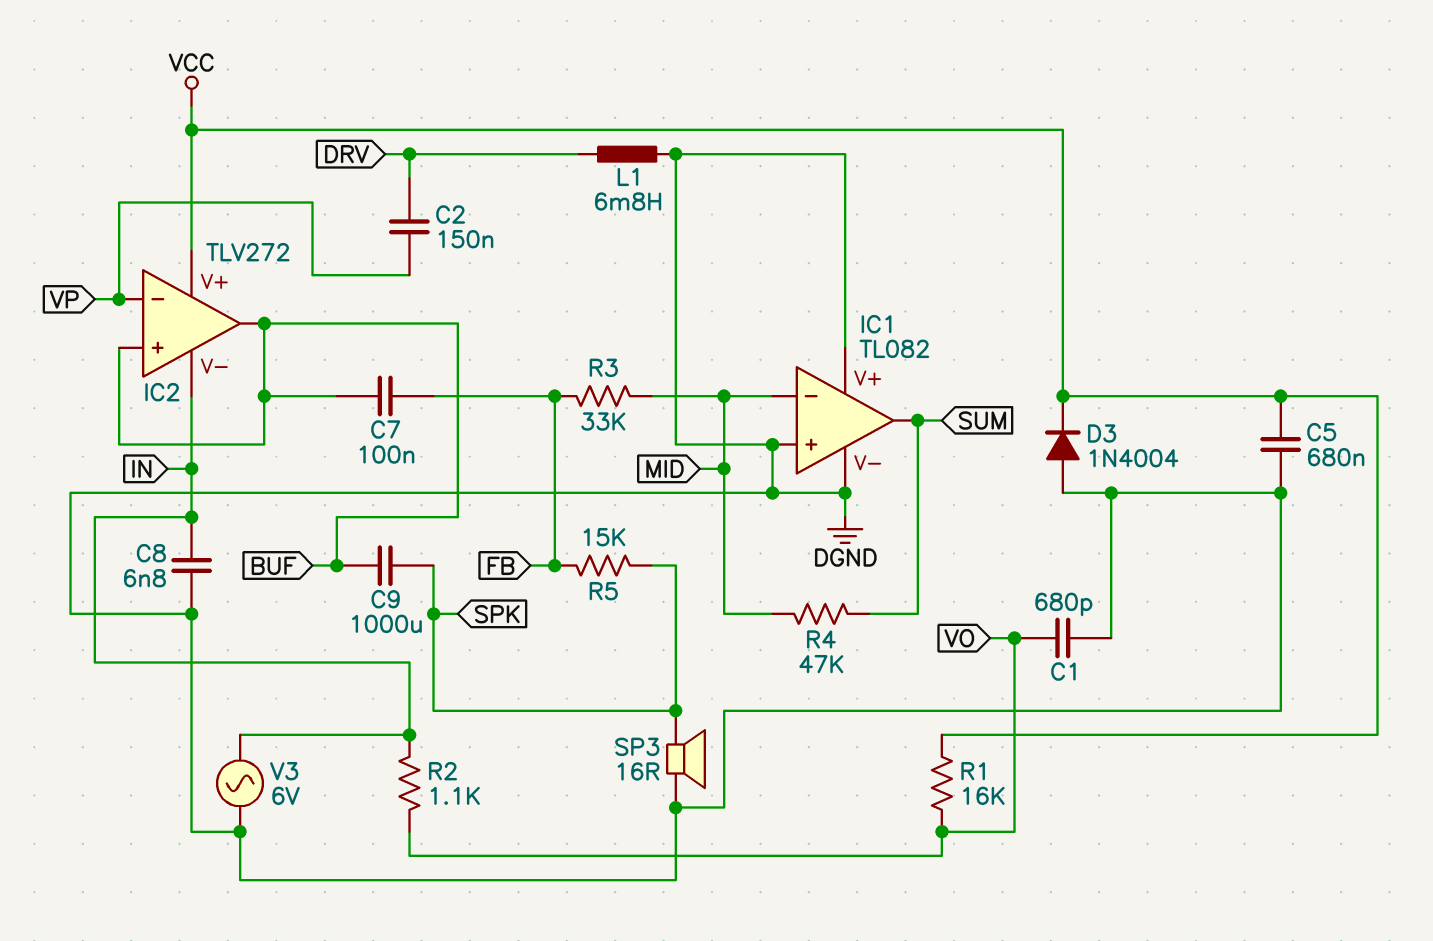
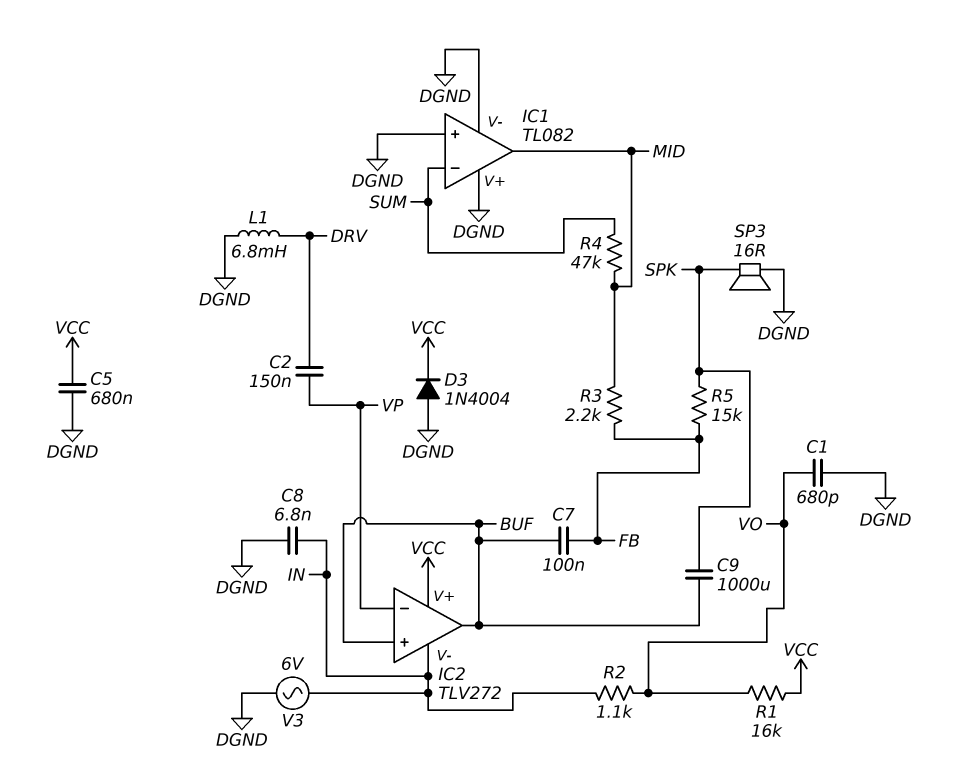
IC1 pin in-: MID -> SUM
IC1 pin out: SUM -> MID
R3: 33k (FB, MID) -> 2.2k (FB, MID)

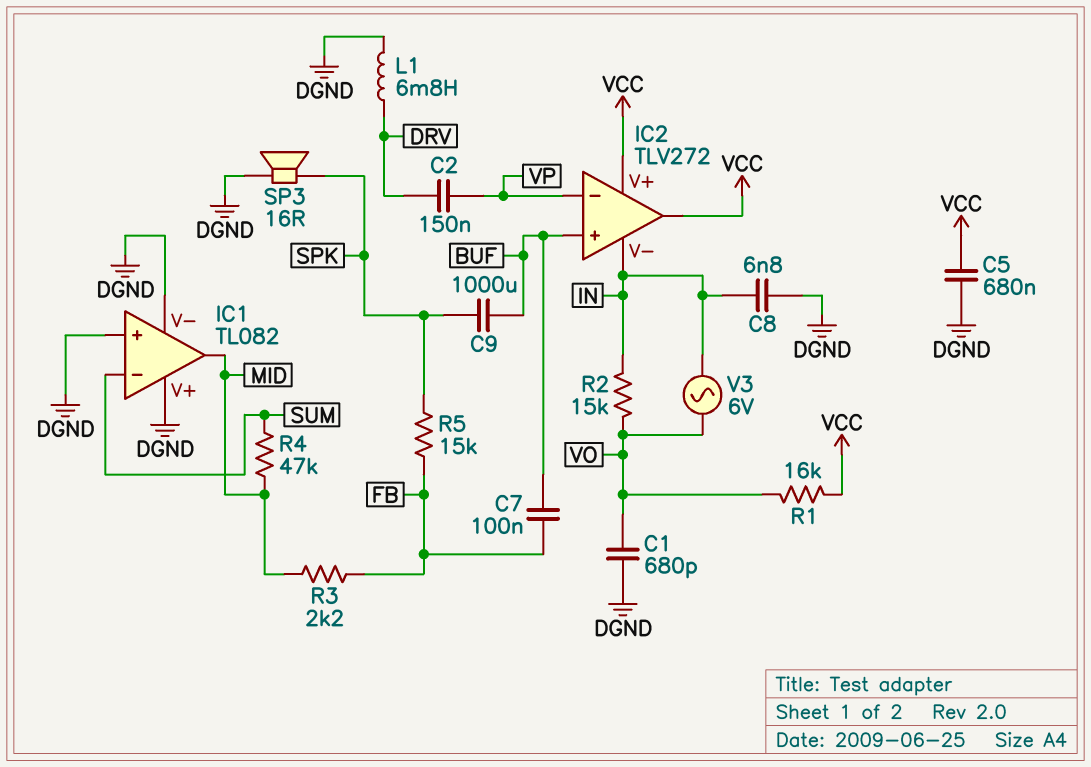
D3: diode 1N4004 (A DGND, K VCC) -> none
IC2 pin out: BUF -> VCC
R2: 1.1k (IN, VO) -> 15k (IN, VO)
V3: AC 6V (DGND, IN) -> AC 6V (IN, VO)

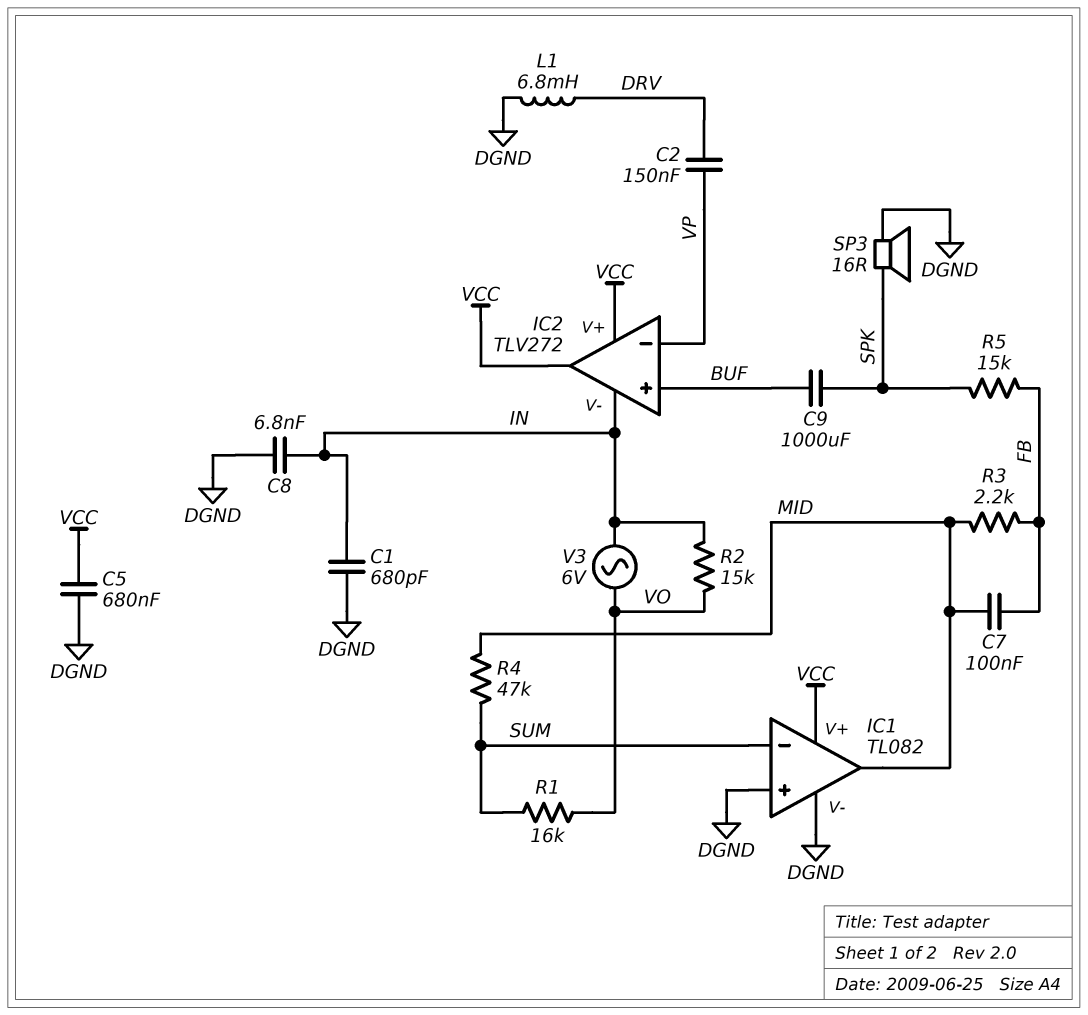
C1: 680pF (DGND, VO) -> 680pF (DGND, IN)
C7: 100nF (BUF, FB) -> 100nF (FB, MID)
IC1 pin V+: DGND -> VCC
R1: 16k (VCC, VO) -> 16k (SUM, VO)

